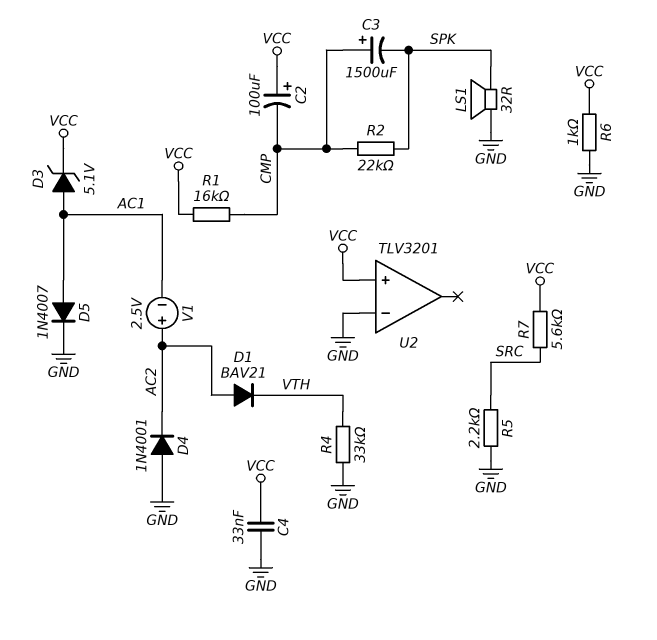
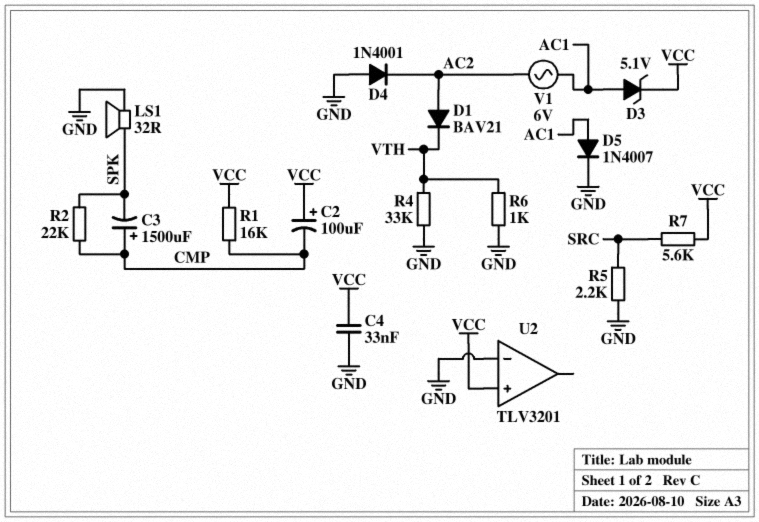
R6: 1k (GND, VCC) -> 1k (GND, VTH)
V1: 2.5V (plus AC2, minus AC1) -> AC 6V (AC1, AC2)

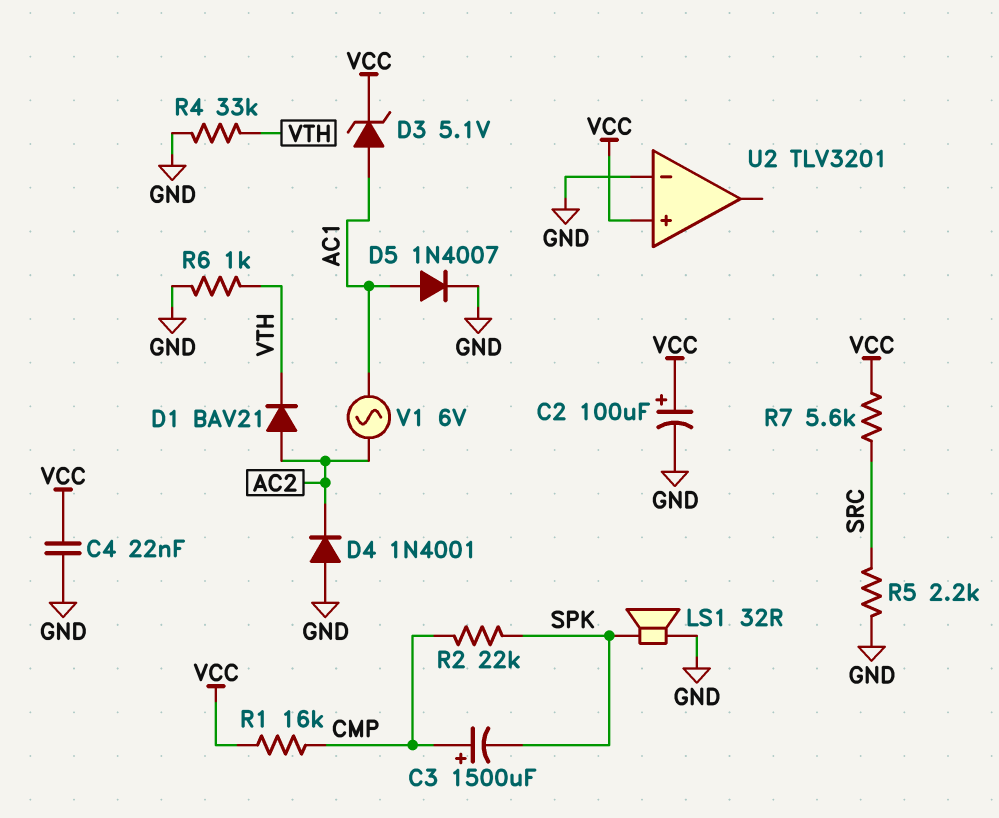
C2: 100uF (plus VCC, minus CMP) -> 100uF (plus VCC, minus GND)
C4: 33nF (GND, VCC) -> 22nF (GND, VCC)

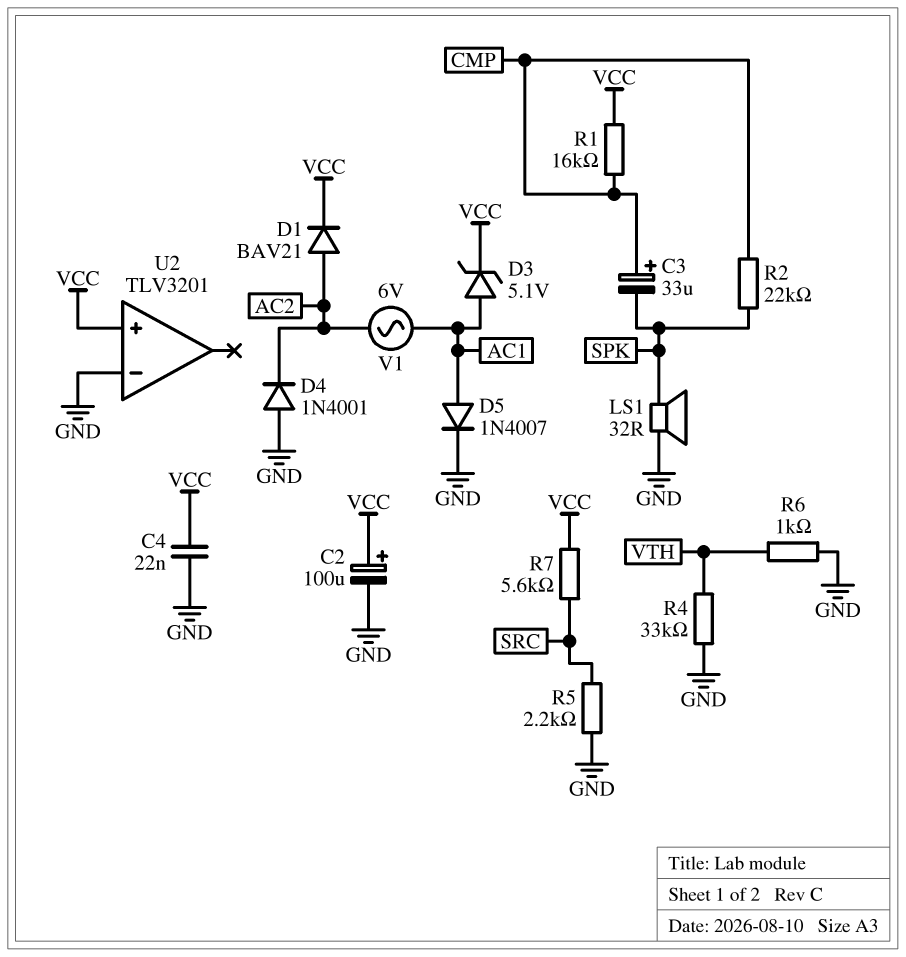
C3: 1500uF (plus CMP, minus SPK) -> 33uF (plus CMP, minus SPK)
D1: diode BAV21 (A AC2, K VTH) -> diode BAV21 (A AC2, K VCC)

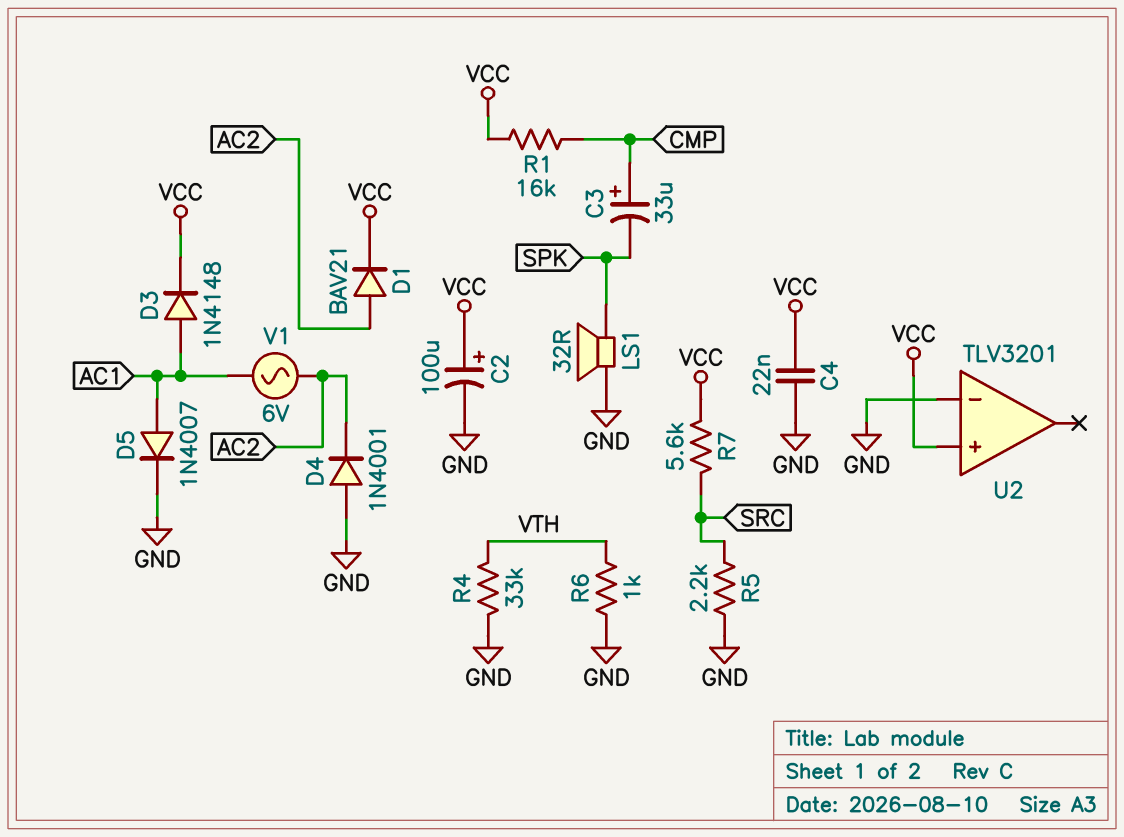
D3: zener 5.1V (A AC1, K VCC) -> diode 1N4148 (A AC1, K VCC)
R2: 22k (CMP, SPK) -> none

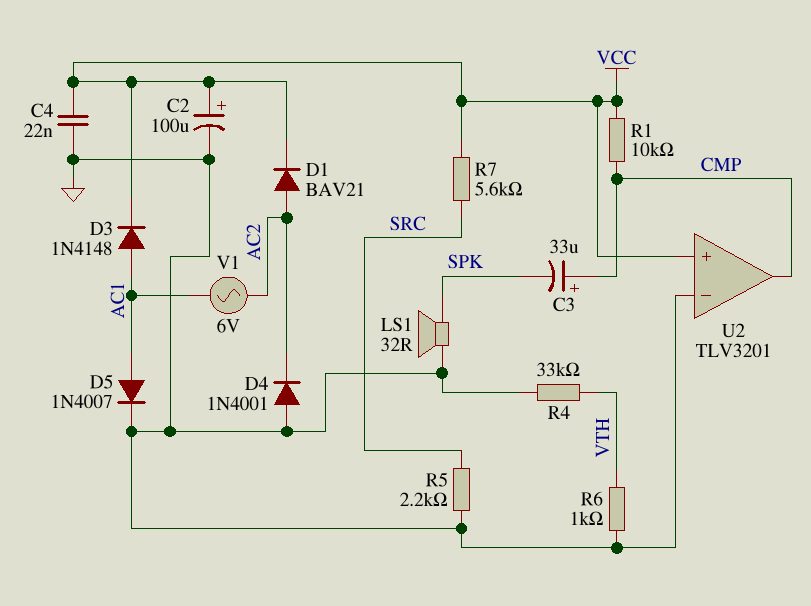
R1: 16k (CMP, VCC) -> 10k (CMP, VCC)
U2 pin out: none -> CMP

